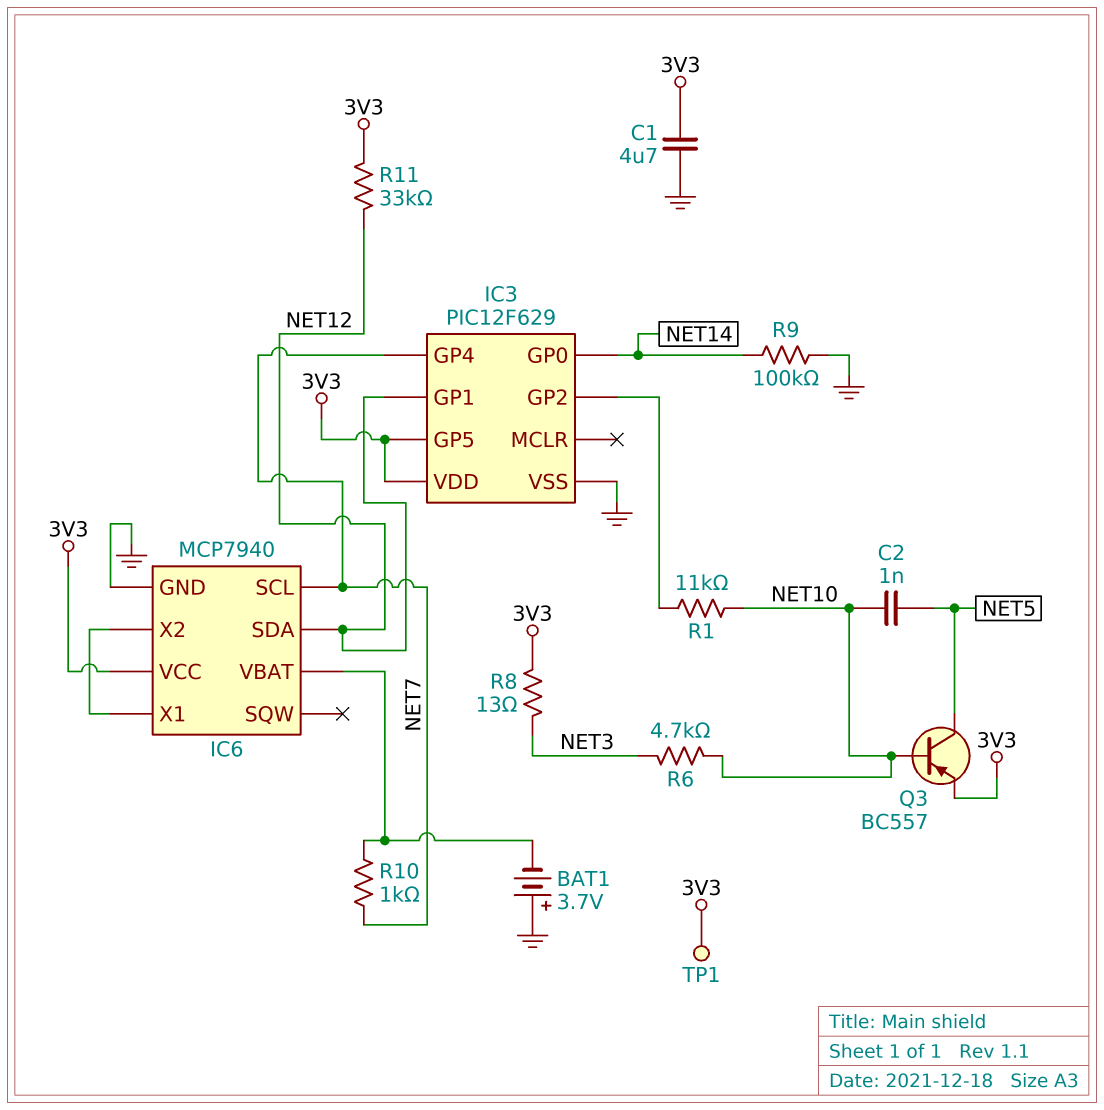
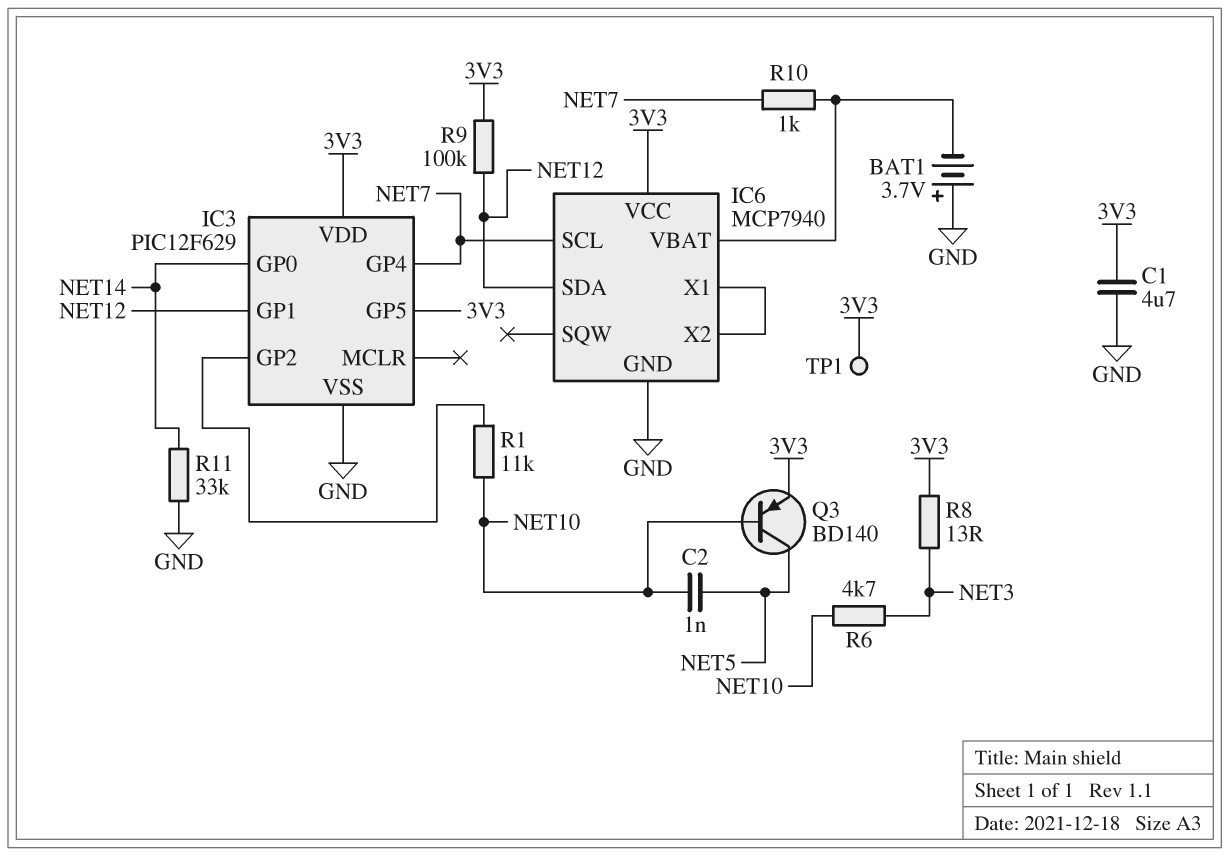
Q3: PNP BC557 (B NET10, C NET5, E 3V3) -> PNP BD140 (B NET10, C NET5, E 3V3)
R9: 100k (GND, NET14) -> 100k (3V3, NET12)
R11: 33k (3V3, NET12) -> 33k (GND, NET14)

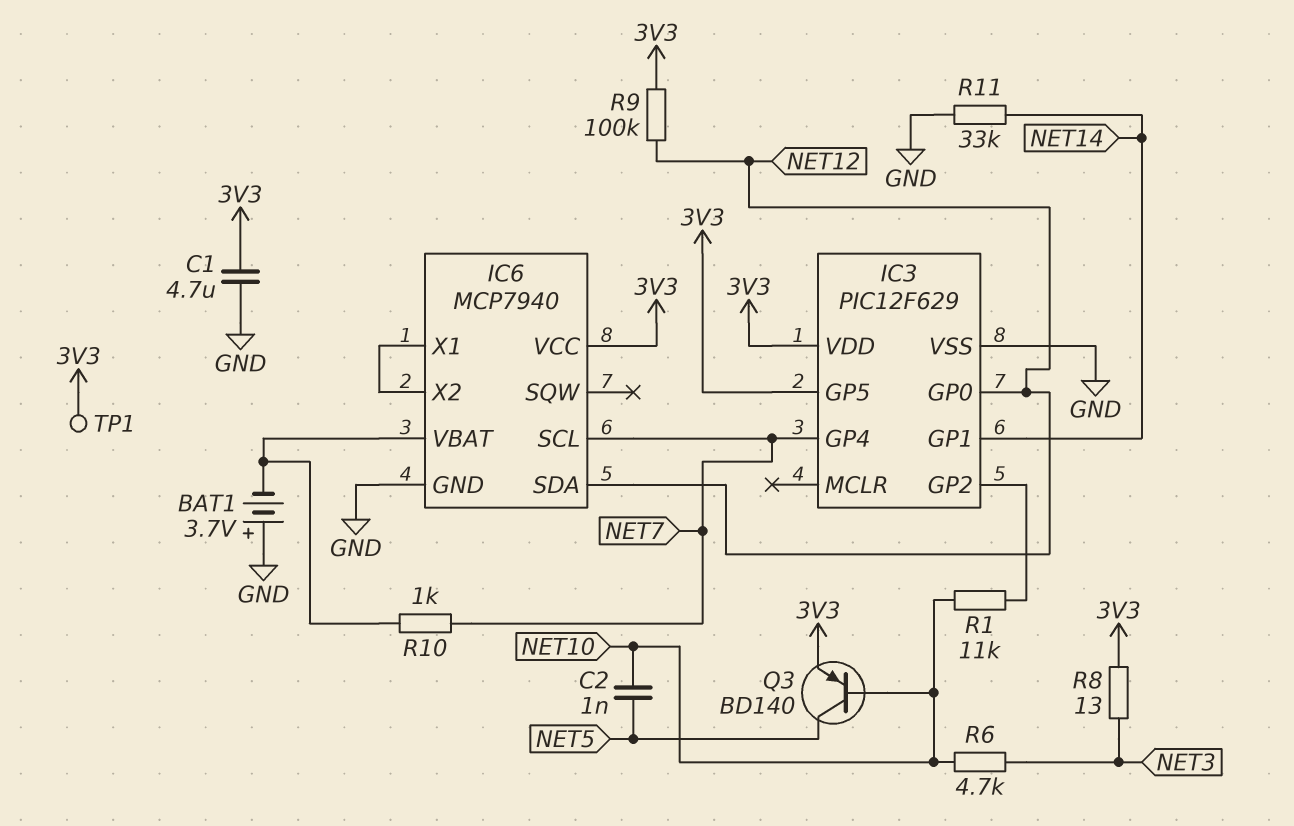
IC3 pin GP0: NET14 -> NET12
IC3 pin GP1: NET12 -> NET14

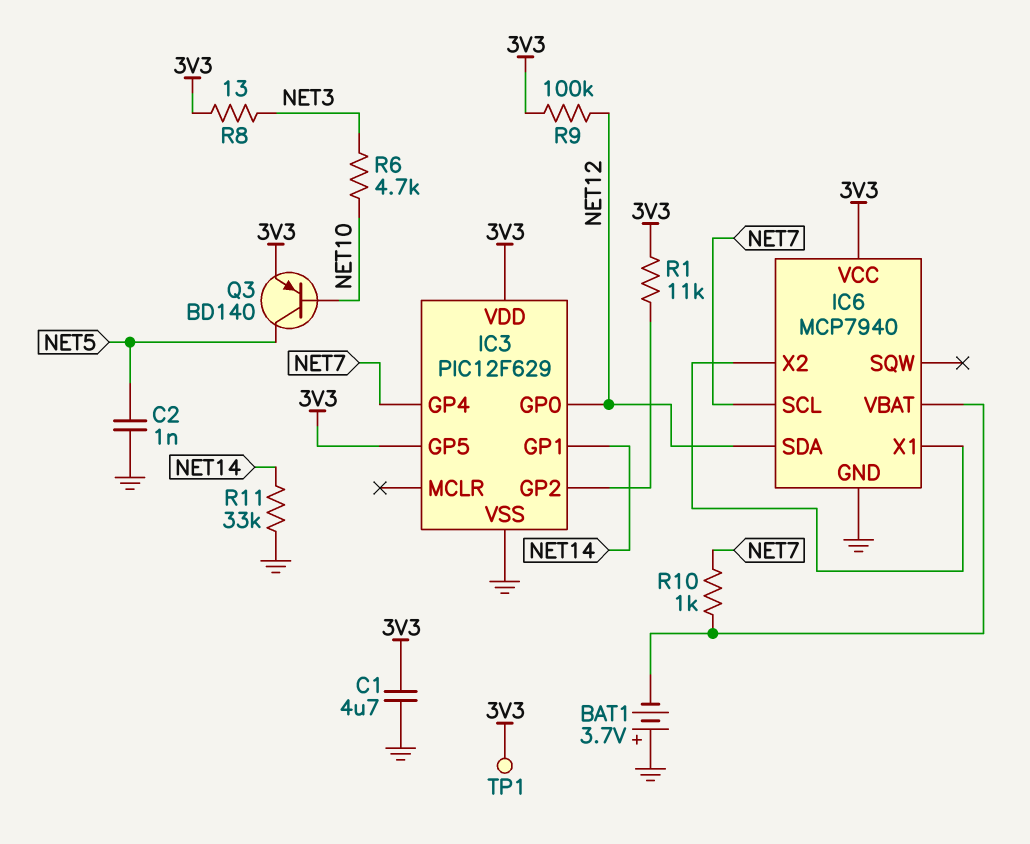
C2: 1nF (NET5, NET10) -> 1nF (GND, NET5)
R1: 11k (IC3/GP2, NET10) -> 11k (3V3, IC3/GP2)

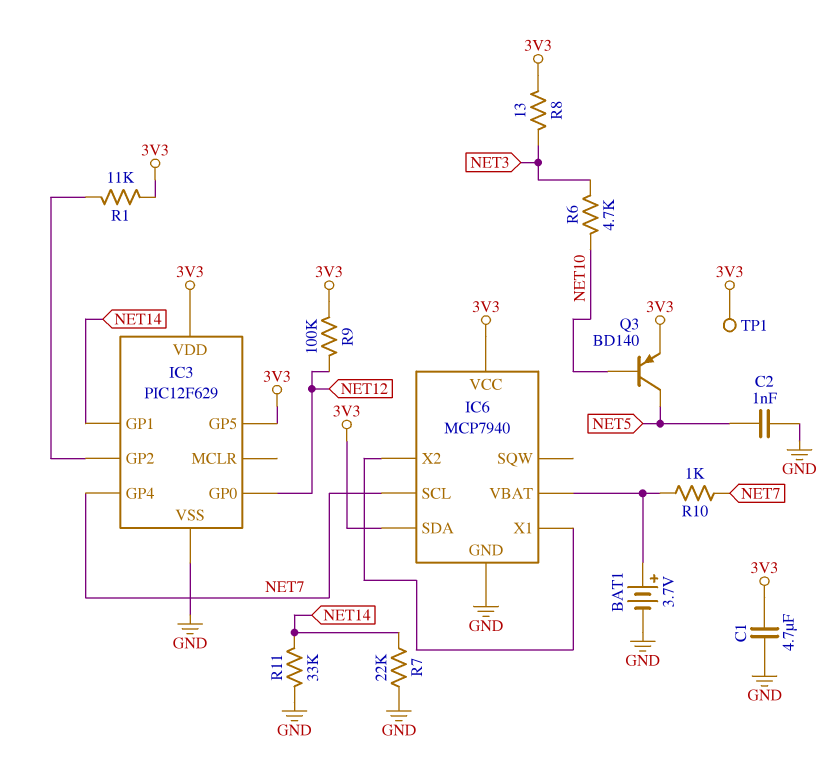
BAT1: 3.7V (plus GND, minus IC6/VBAT) -> 3.7V (plus IC6/VBAT, minus GND)
IC6 pin SDA: NET12 -> 3V3
R7: none -> 22k (GND, NET14)

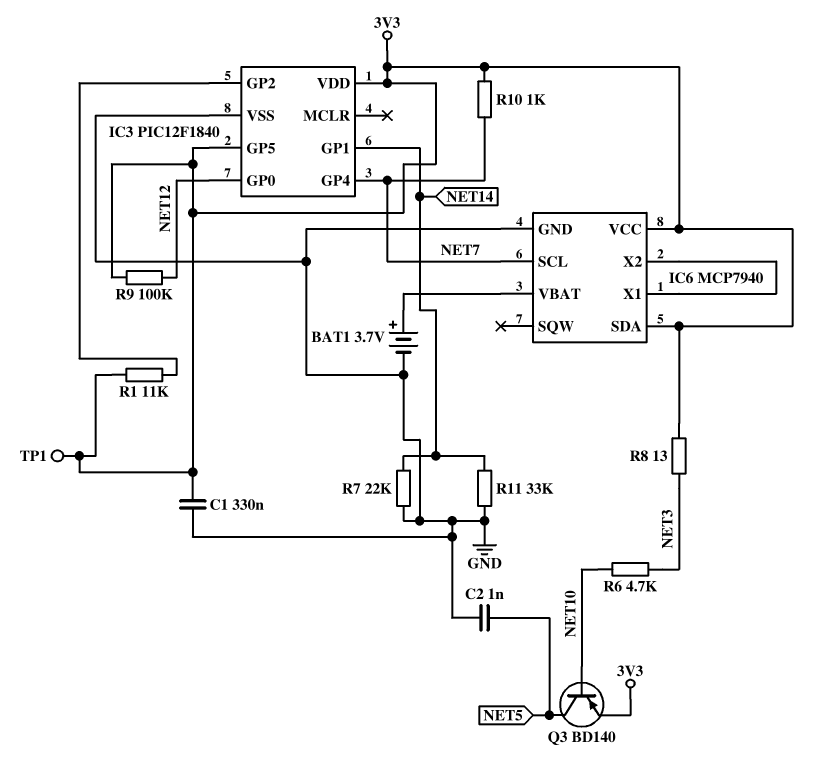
C1: 4.7uF (3V3, GND) -> 330nF (3V3, GND)
IC3: PIC12F629 -> PIC12F1840
R10: 1k (IC6/VBAT, NET7) -> 1k (3V3, NET7)

